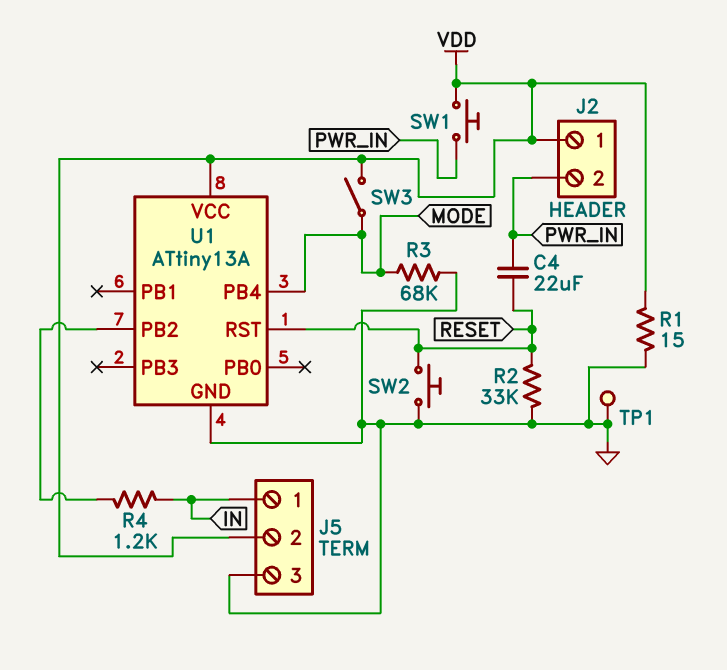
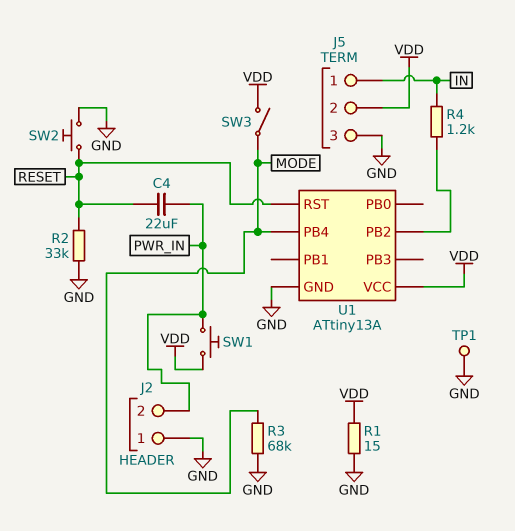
J2 pin 1: VDD -> GND

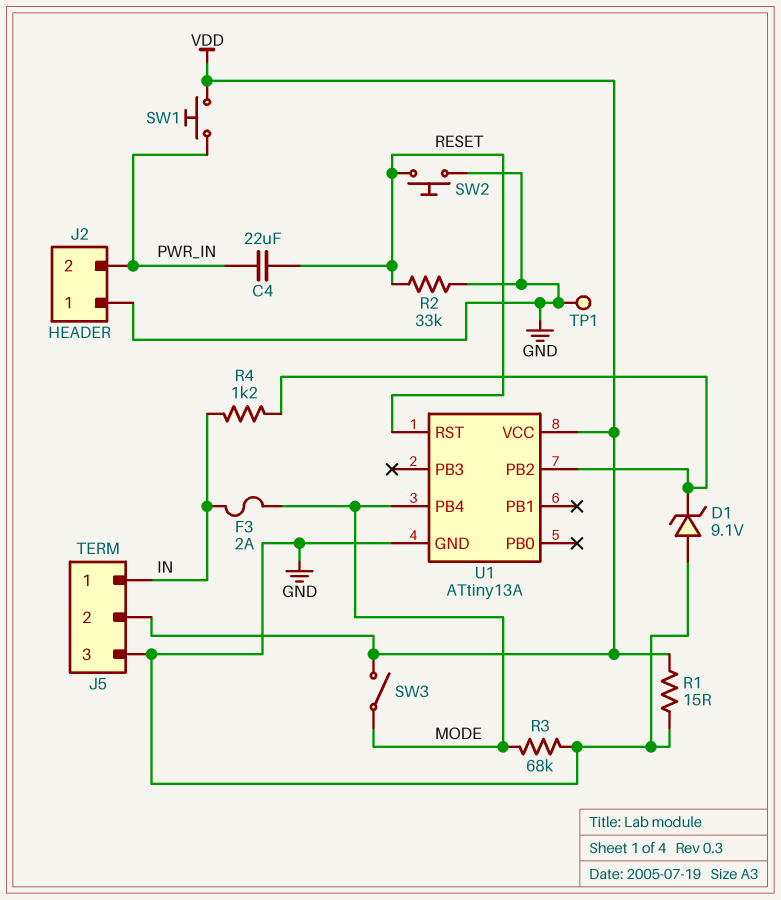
D1: none -> zener 9.1V (A GND, K U1/PB2)
F3: none -> 2A (IN, MODE)

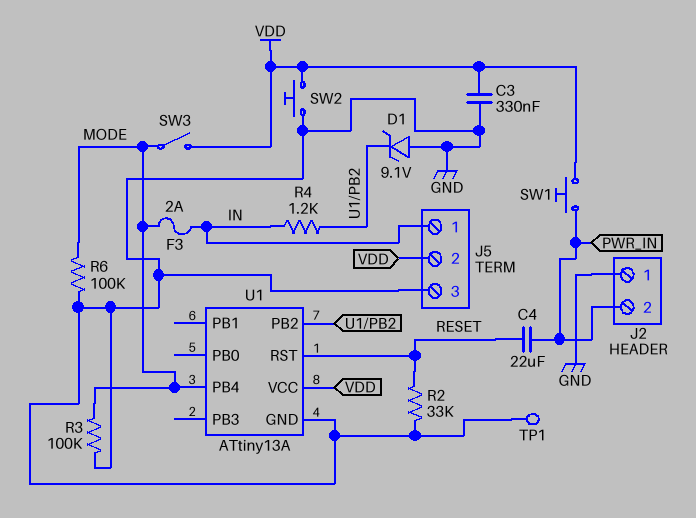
C3: none -> 330nF (GND, VDD)
R1: 15 (GND, VDD) -> none
R3: 68k (GND, MODE) -> 100k (GND, MODE)
R6: none -> 100k (GND, MODE)
SW2: button (GND, RESET) -> button (GND, VDD)

